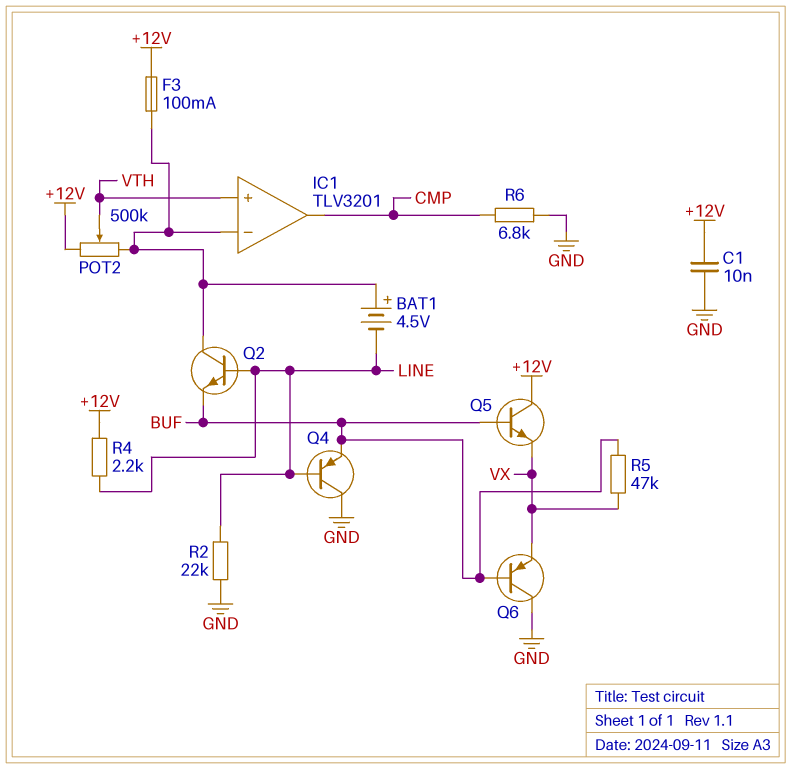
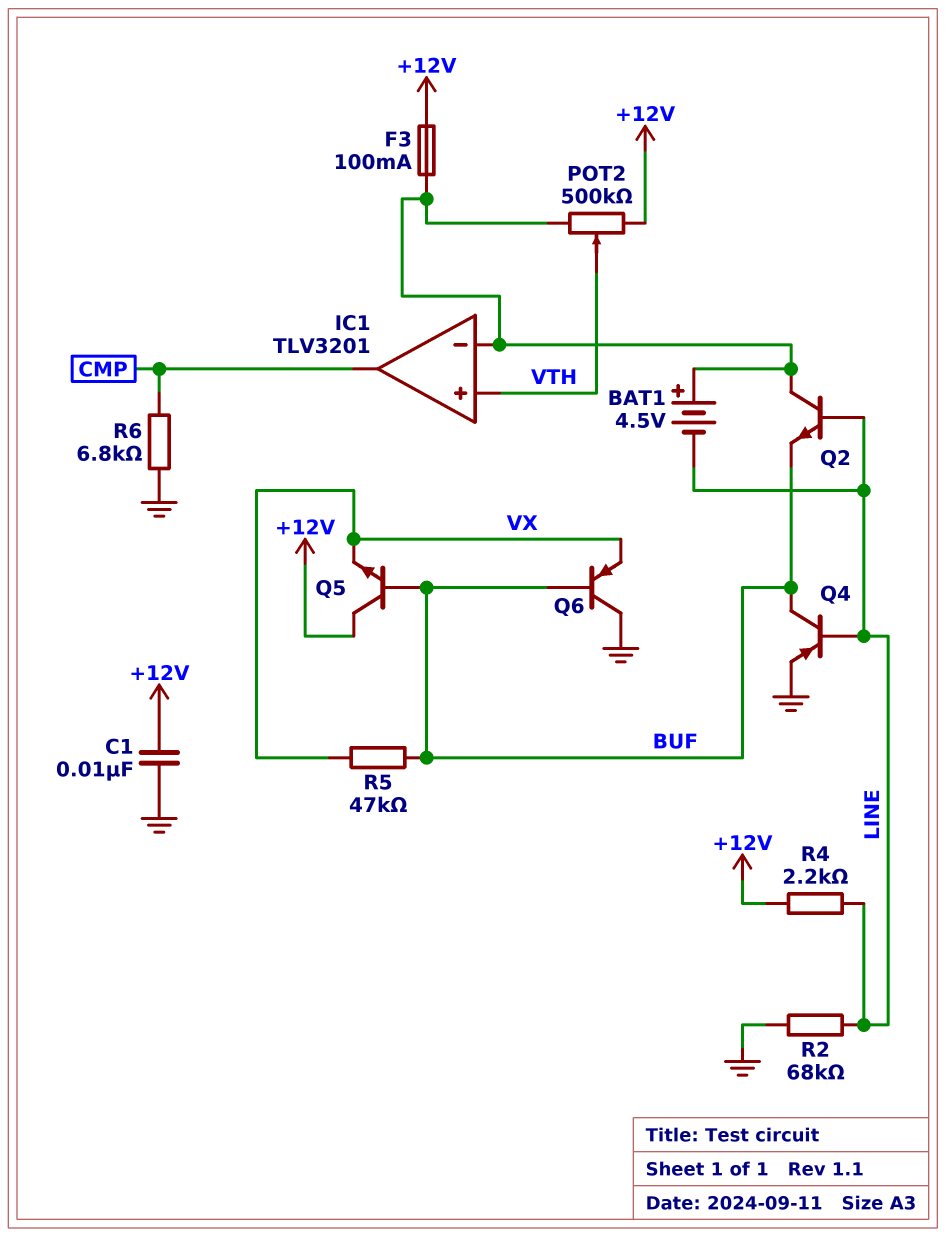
Q4: PNP (B LINE, C GND, E BUF) -> PNP (B LINE, C BUF, E GND)
R2: 22k (GND, LINE) -> 68k (GND, LINE)

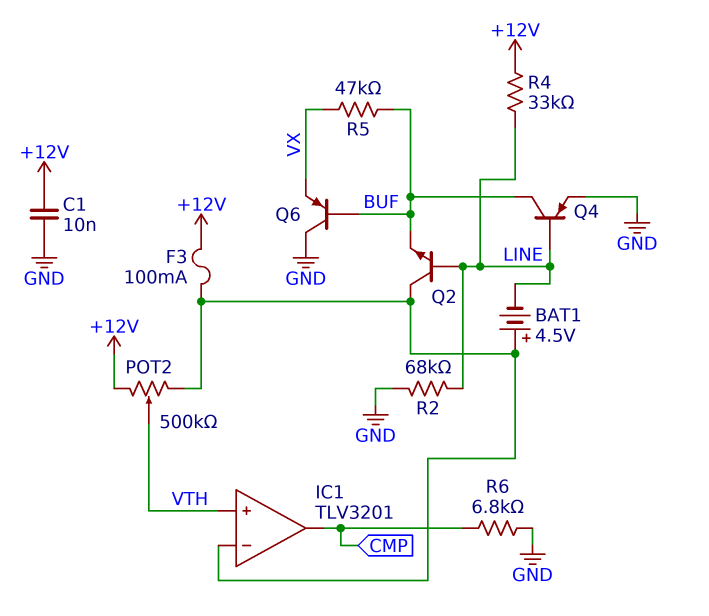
Q5: NPN (B BUF, C +12V, E VX) -> none
R4: 2.2k (+12V, LINE) -> 33k (+12V, LINE)

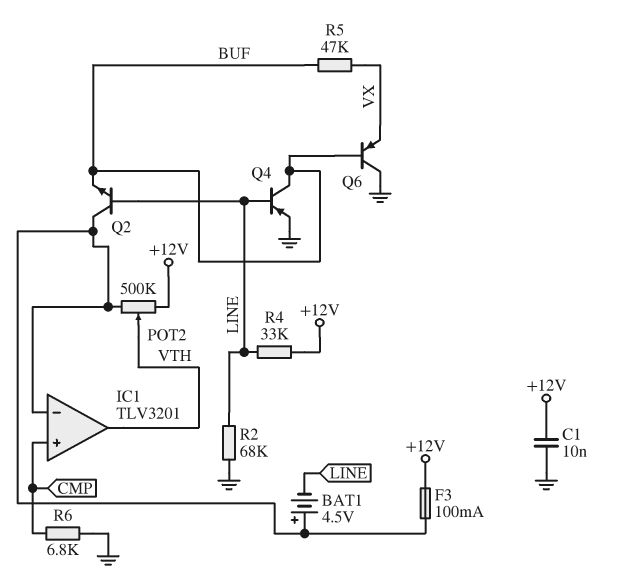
IC1 pin in+: VTH -> CMP
IC1 pin out: CMP -> VTH

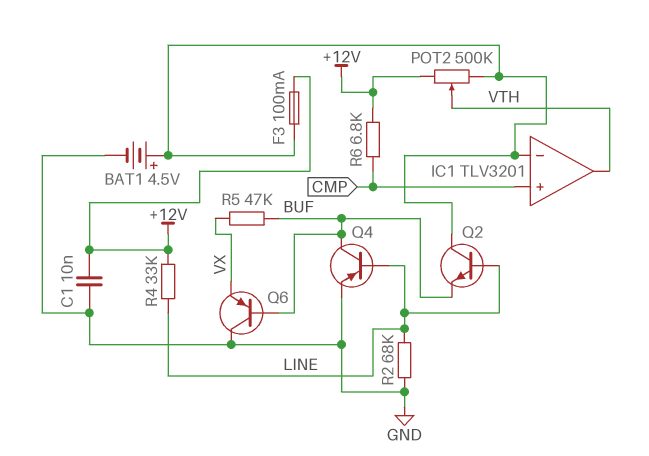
BAT1: 4.5V (plus IC1/in-, minus LINE) -> 4.5V (plus IC1/in-, minus GND)
R6: 6.8k (CMP, GND) -> 6.8k (+12V, CMP)

